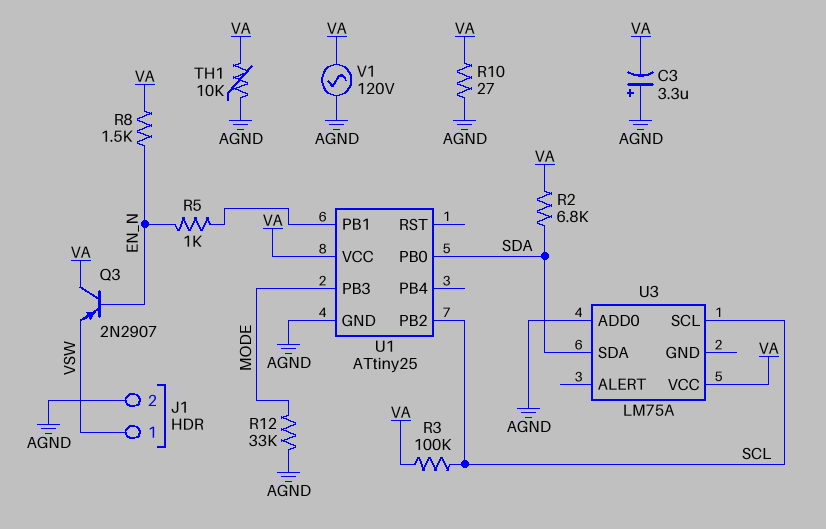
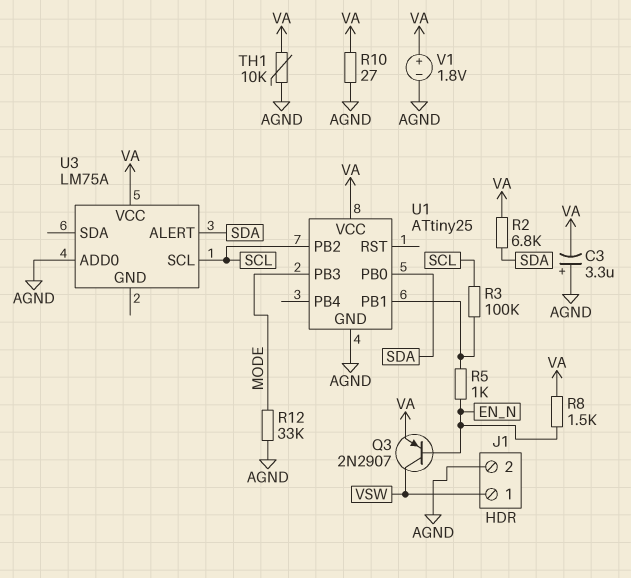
Q3: PNP 2N2907 (B EN_N, C VA, E VSW) -> PNP 2N2907 (B EN_N, C VSW, E VA)
R3: 100k (SCL, VA) -> 100k (SCL, U1/PB1)
U3 pin ALERT: none -> SDA
U3 pin SDA: SDA -> none
V1: AC 120V (AGND, VA) -> 1.8V (plus VA, minus AGND)

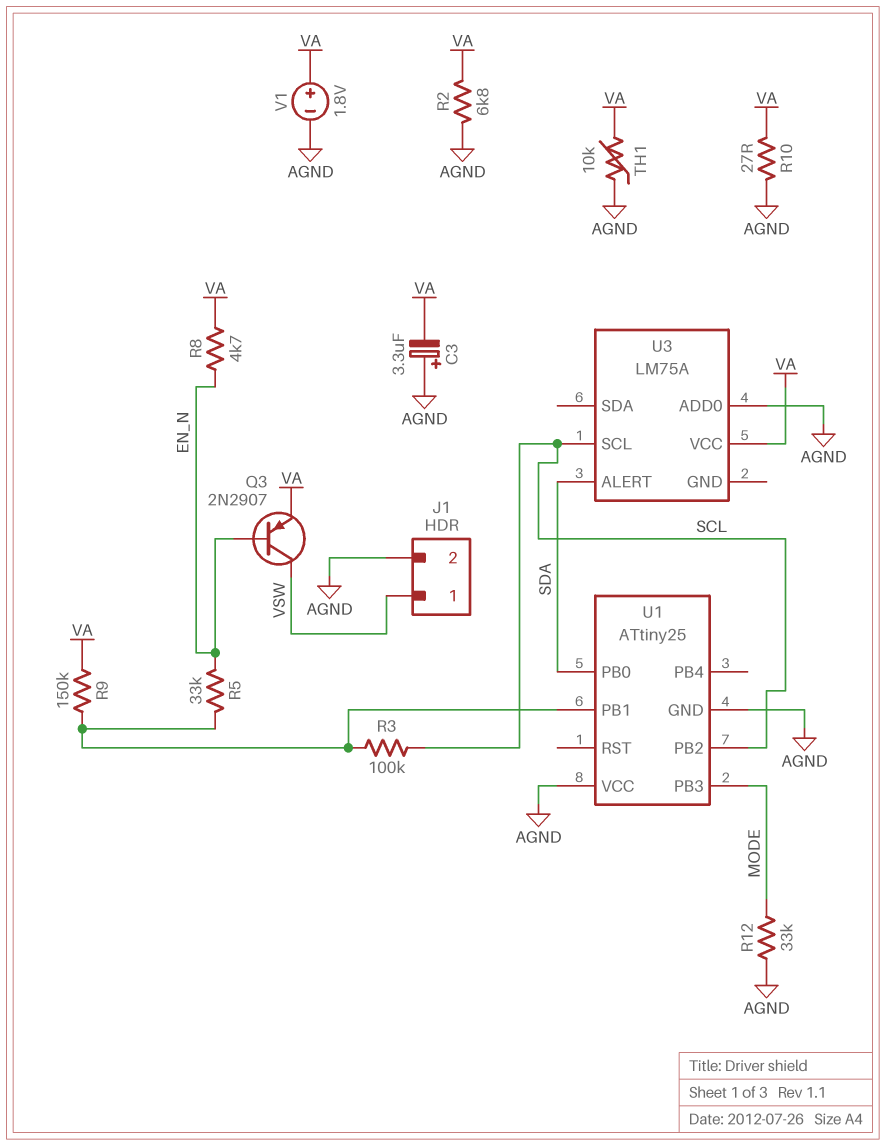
R2: 6.8k (SDA, VA) -> 6.8k (AGND, VA)
R5: 1k (EN_N, U1/PB1) -> 33k (EN_N, U1/PB1)
R8: 1.5k (EN_N, VA) -> 4.7k (EN_N, VA)
R9: none -> 150k (U1/PB1, VA)
U1 pin VCC: VA -> AGND

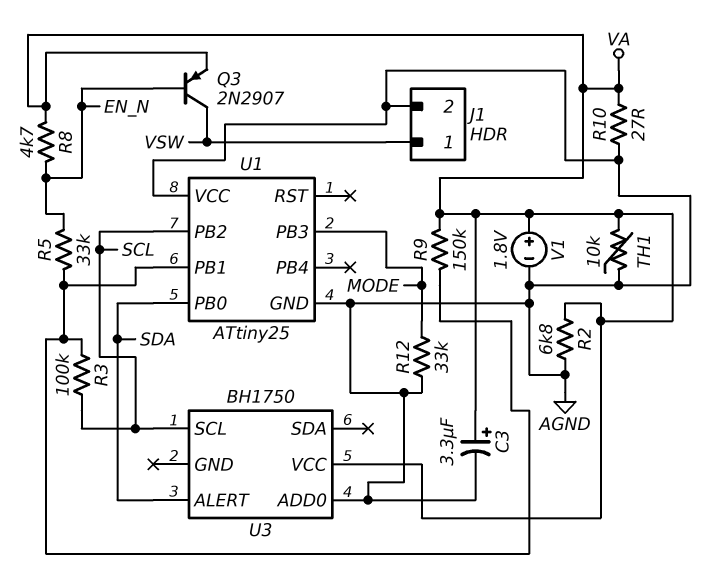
C3: 3.3uF (plus AGND, minus VA) -> 3.3uF (plus VA, minus AGND)
U3: LM75A -> BH1750

